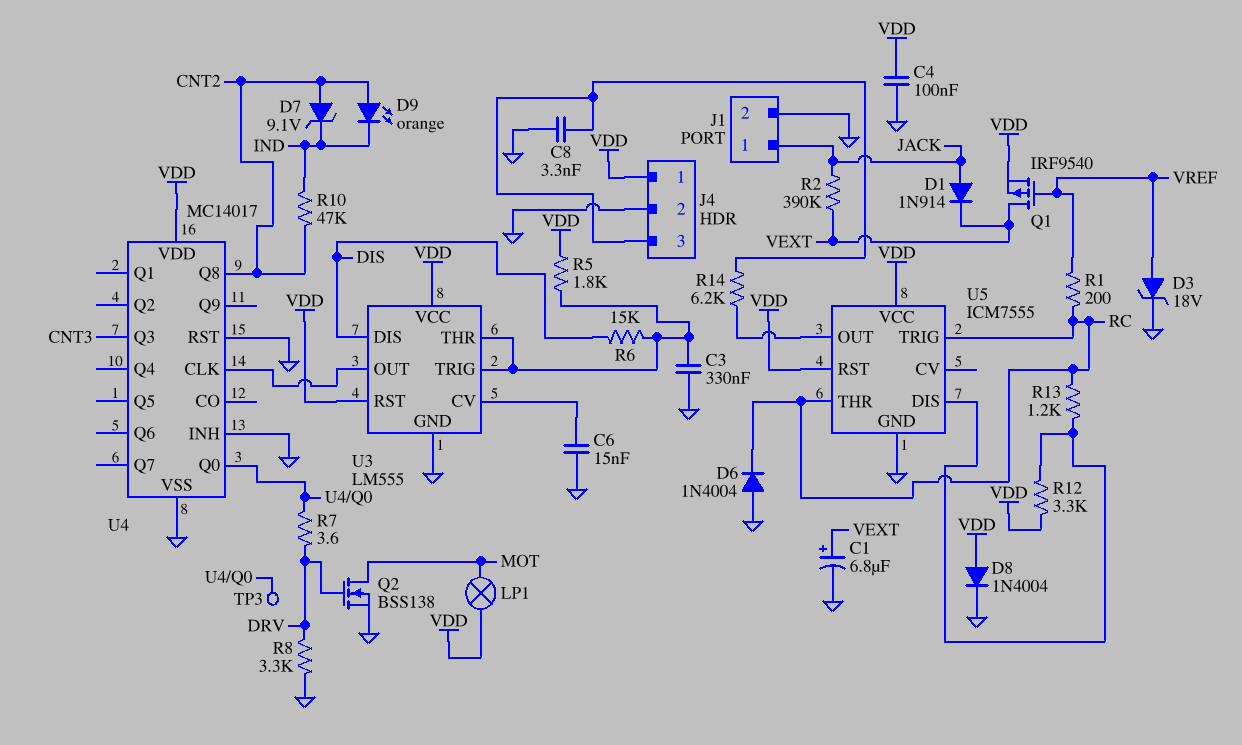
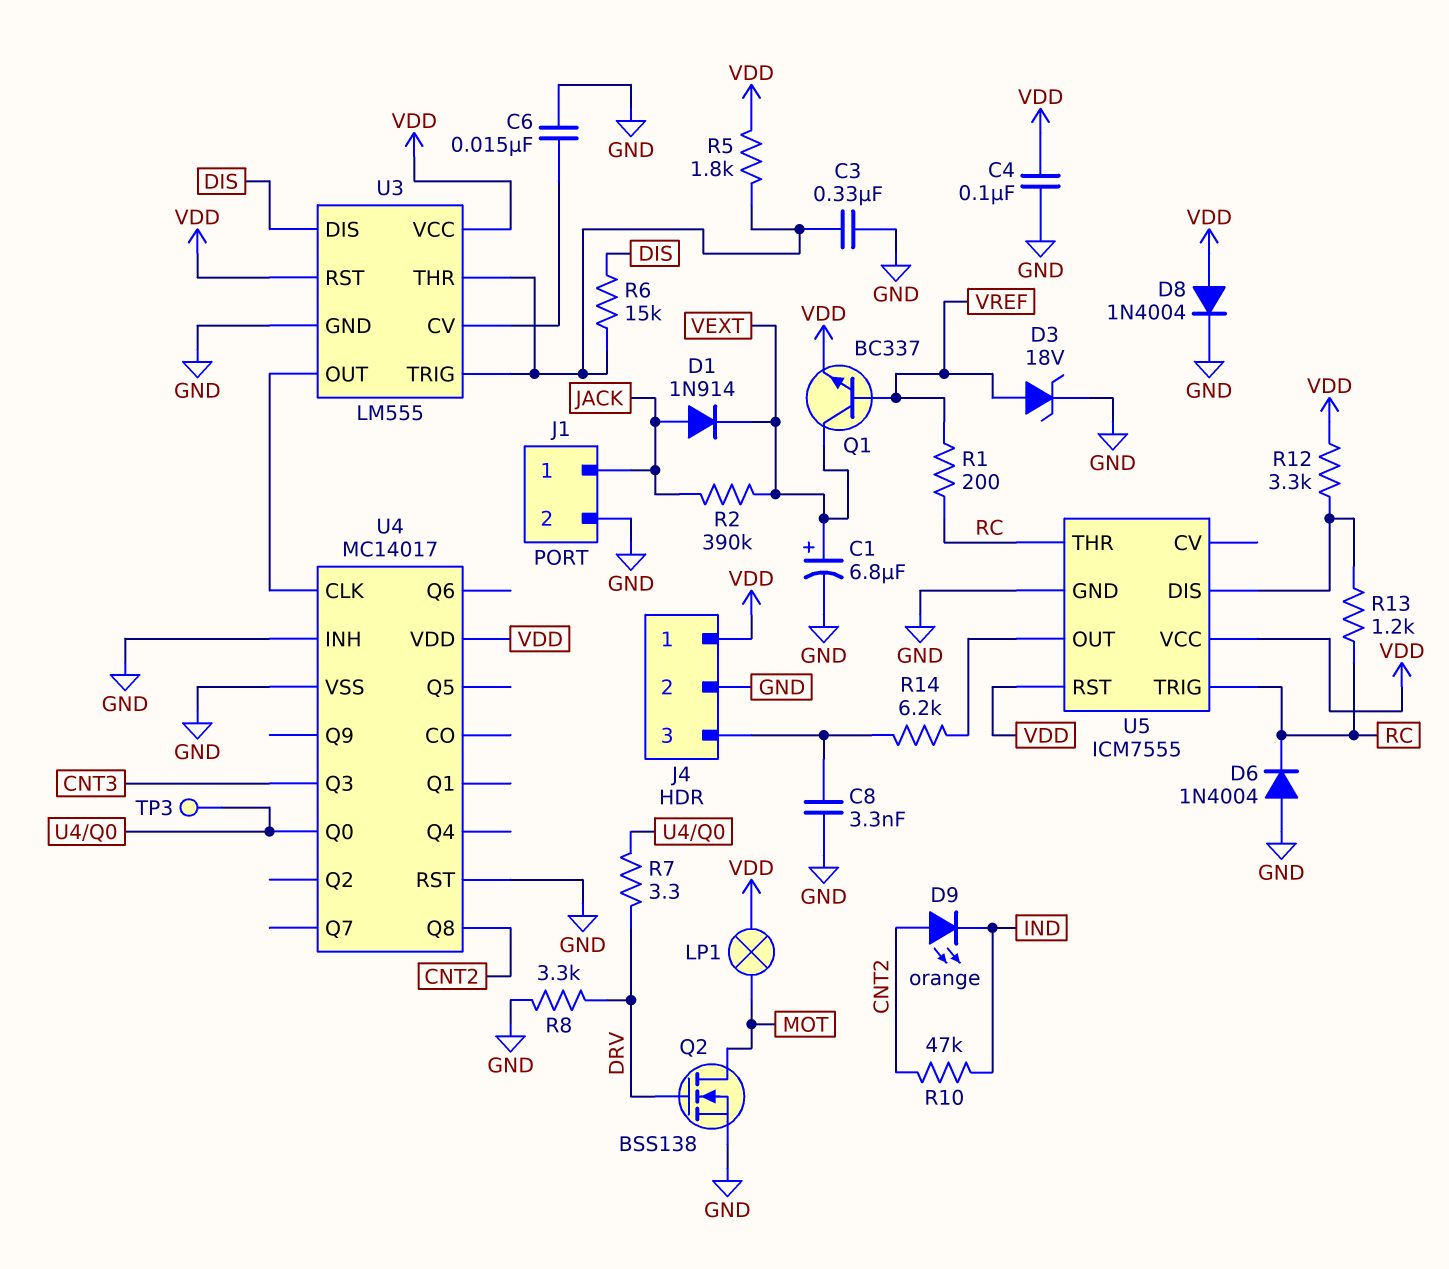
D7: zener 9.1V (A CNT2, K IND) -> none
Q1: PMOS IRF9540 (G VREF, D VEXT, S VDD) -> NPN BC337 (B VREF, C VEXT, E VDD)
R7: 3.6 (DRV, U4/Q0) -> 3.3 (DRV, U4/Q0)

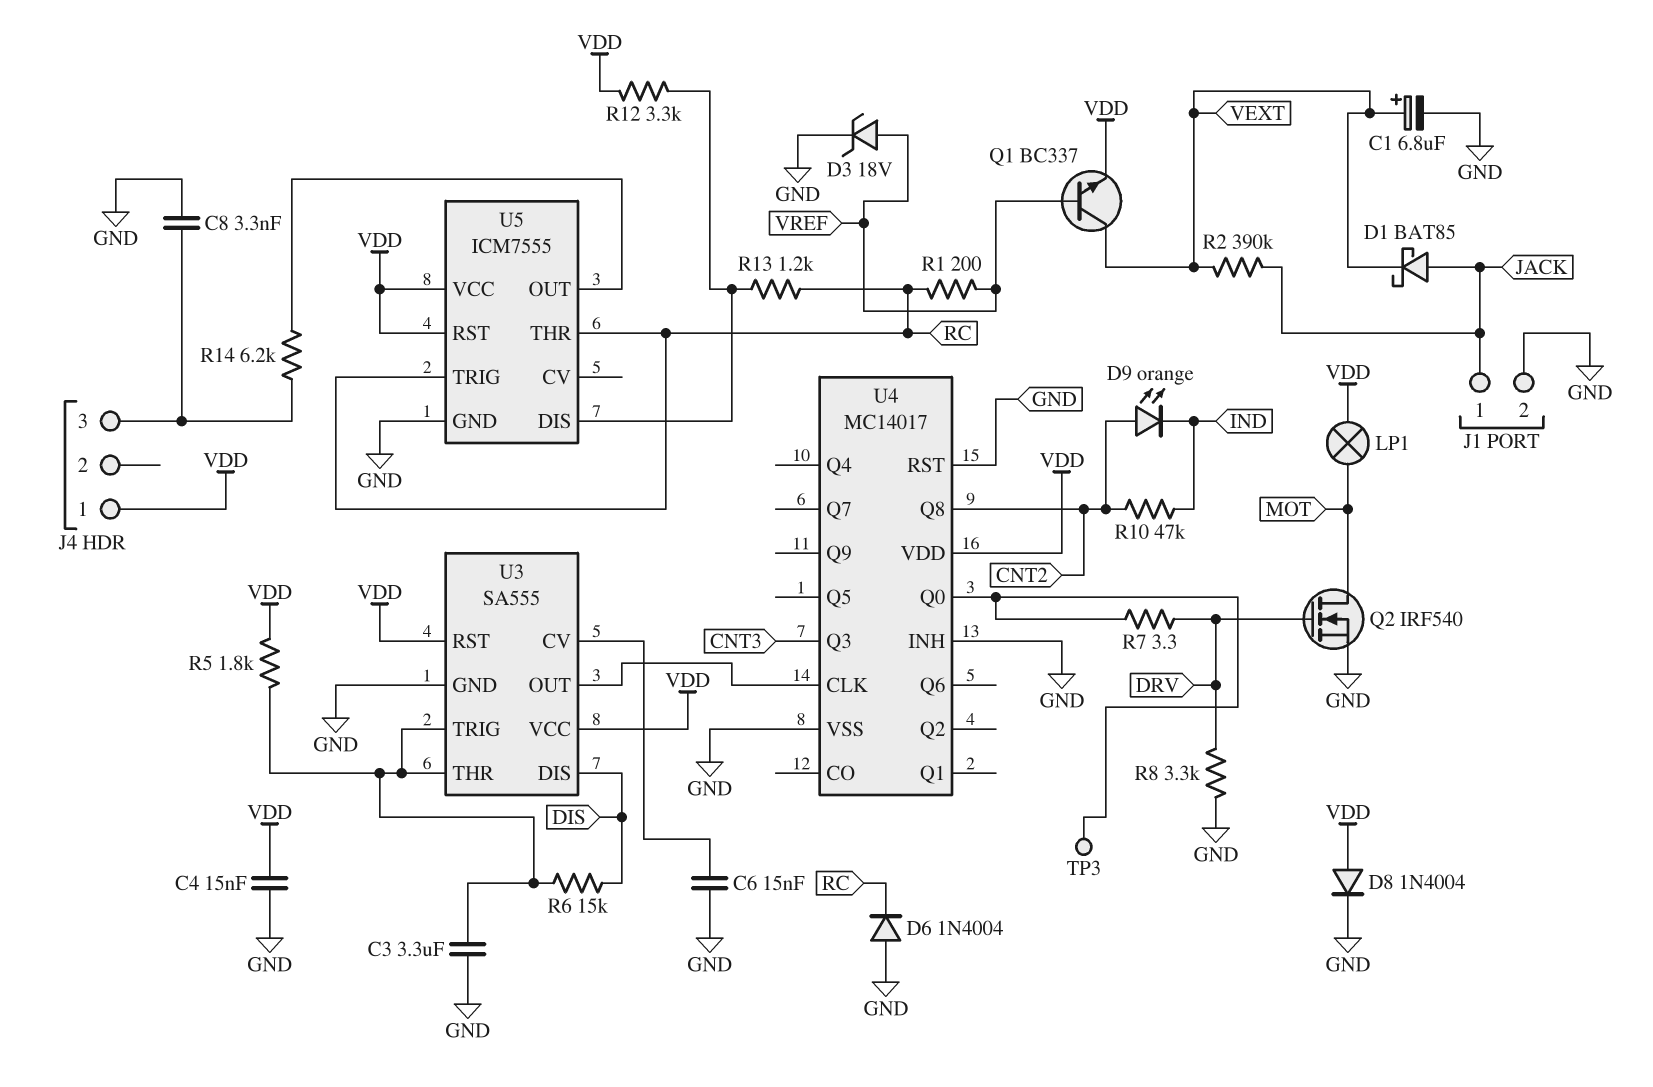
C3: 330nF (GND, U3/THR) -> 3.3uF (GND, U3/THR)
C4: 100nF (GND, VDD) -> 15nF (GND, VDD)
D1: diode 1N914 (A JACK, K VEXT) -> schottky BAT85 (A JACK, K VEXT)
J4 pin 2: GND -> none
Q2: NMOS BSS138 (G DRV, D MOT, S GND) -> NMOS IRF540 (G DRV, D MOT, S GND)
U3: LM555 -> SA555

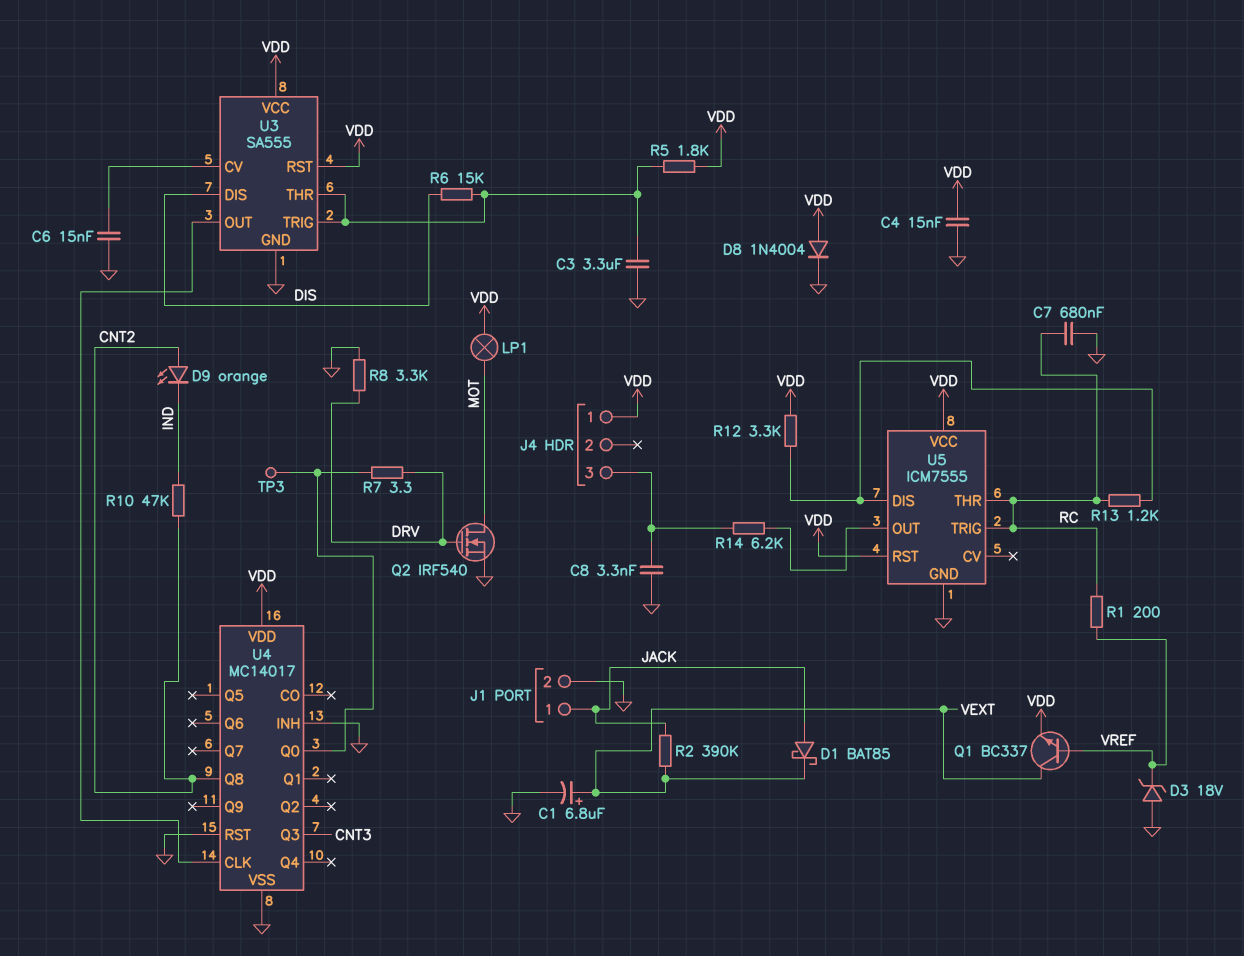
C7: none -> 680nF (GND, RC)
D3: zener 18V (A VREF, K GND) -> zener 18V (A GND, K VREF)
D6: diode 1N4004 (A GND, K RC) -> none

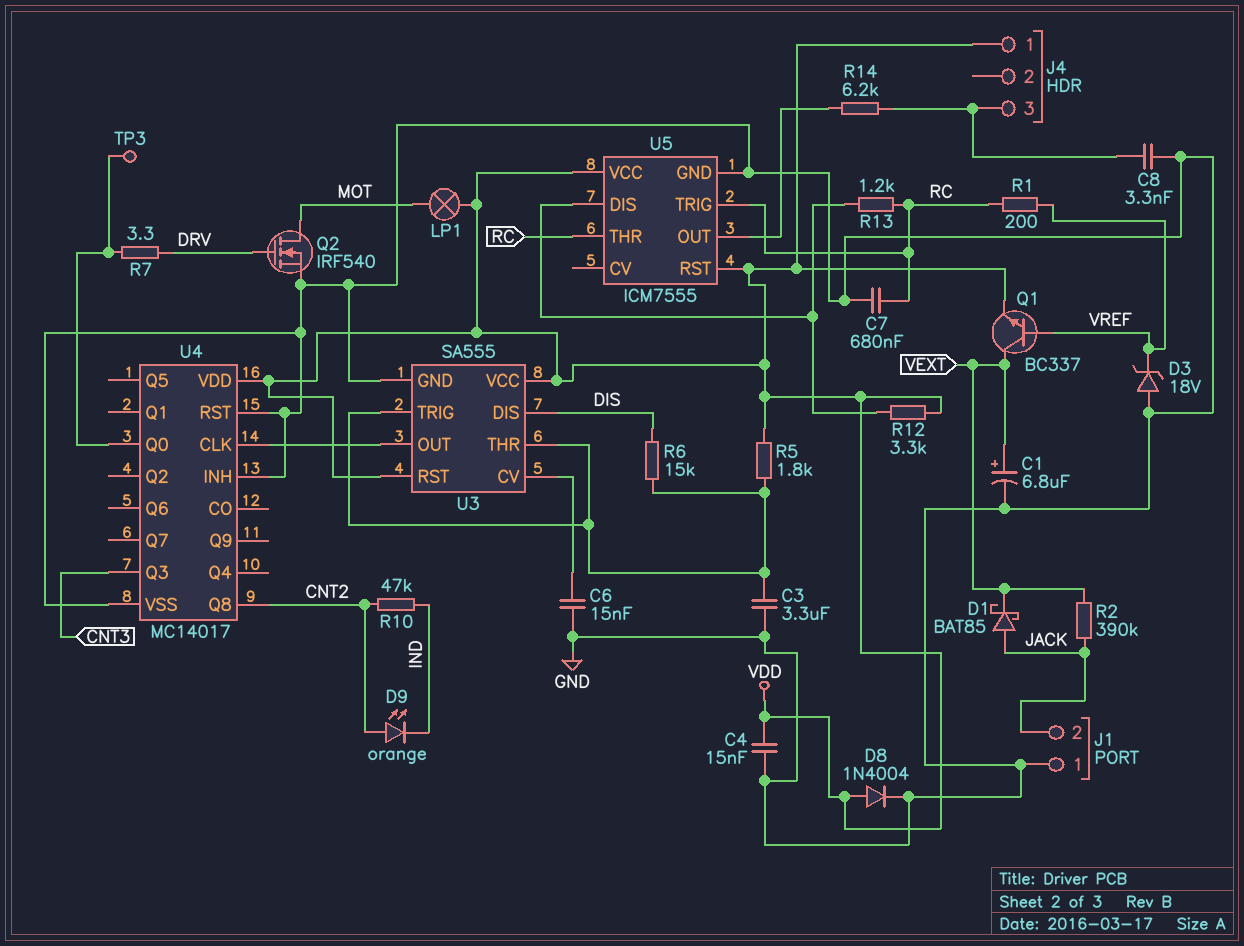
J1 pin 1: JACK -> GND
J1 pin 2: GND -> JACK
R8: 3.3k (DRV, GND) -> none

